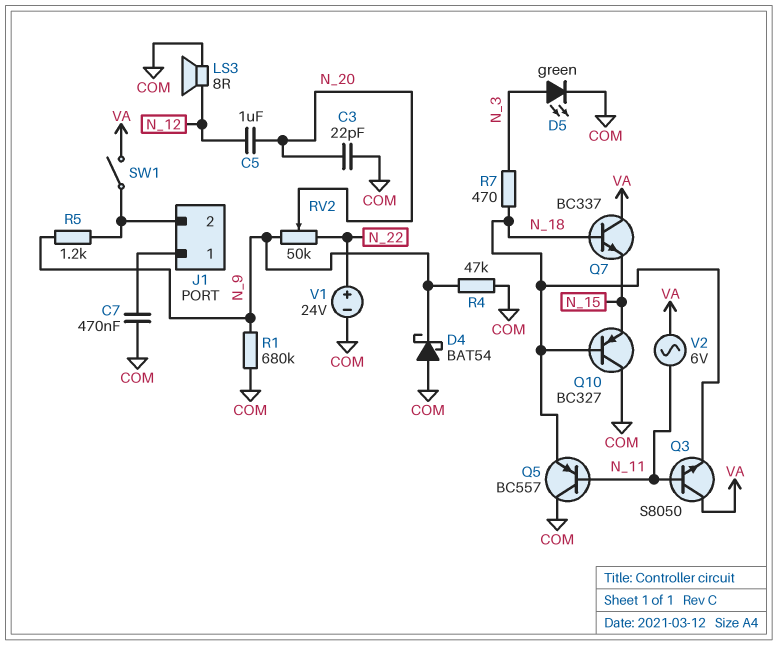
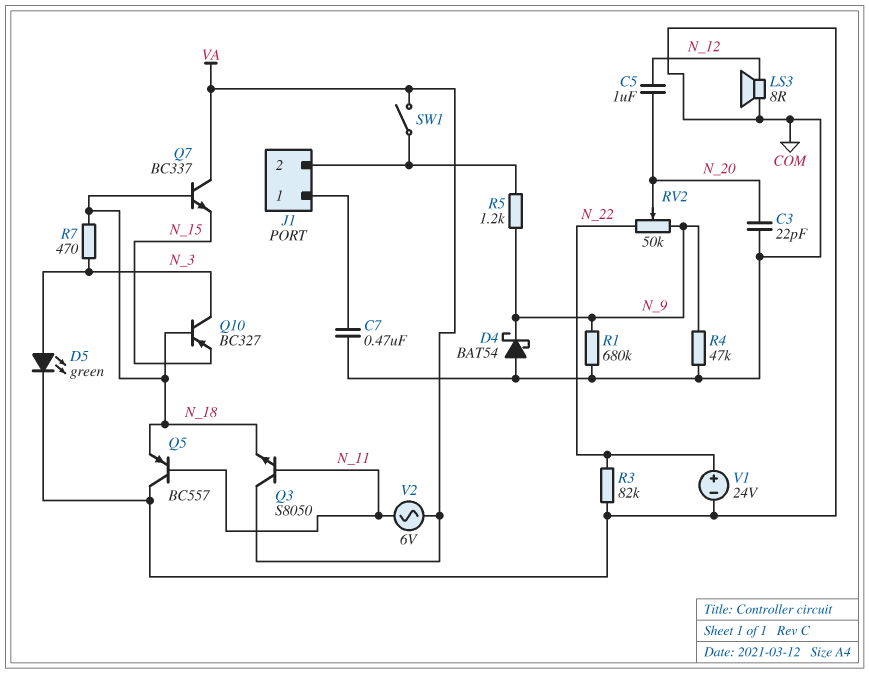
Q10: PNP BC327 (B N_18, C COM, E N_15) -> PNP BC327 (B N_18, C N_3, E N_15)
R3: none -> 82k (COM, N_22)

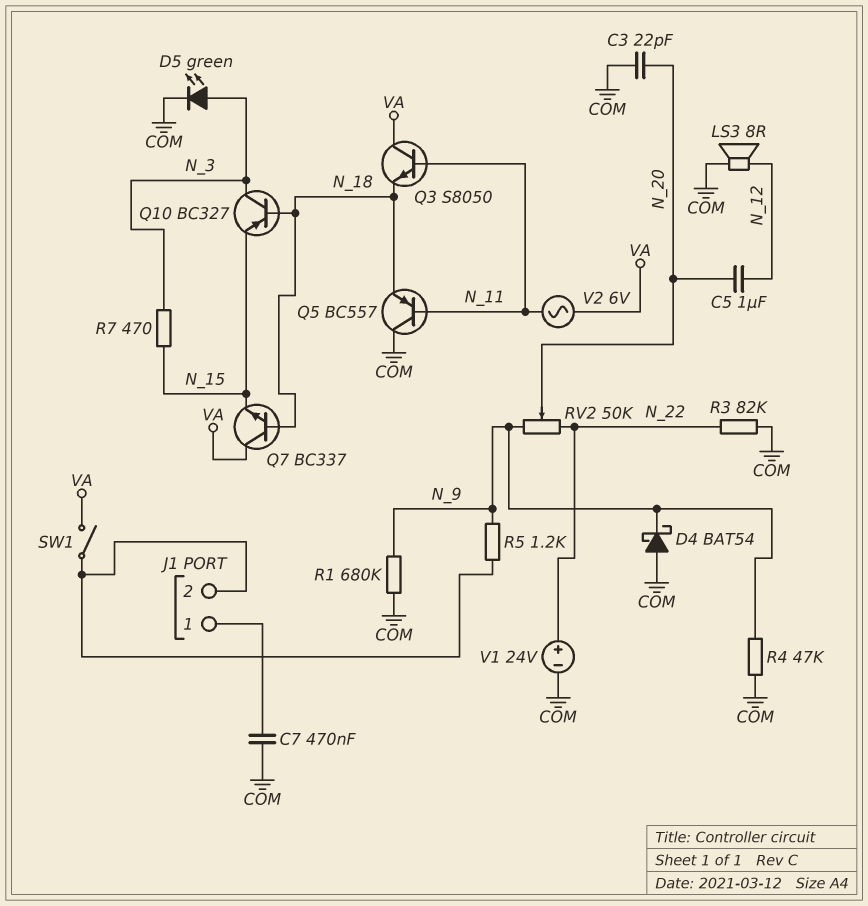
R7: 470 (N_3, N_18) -> 470 (N_3, N_15)

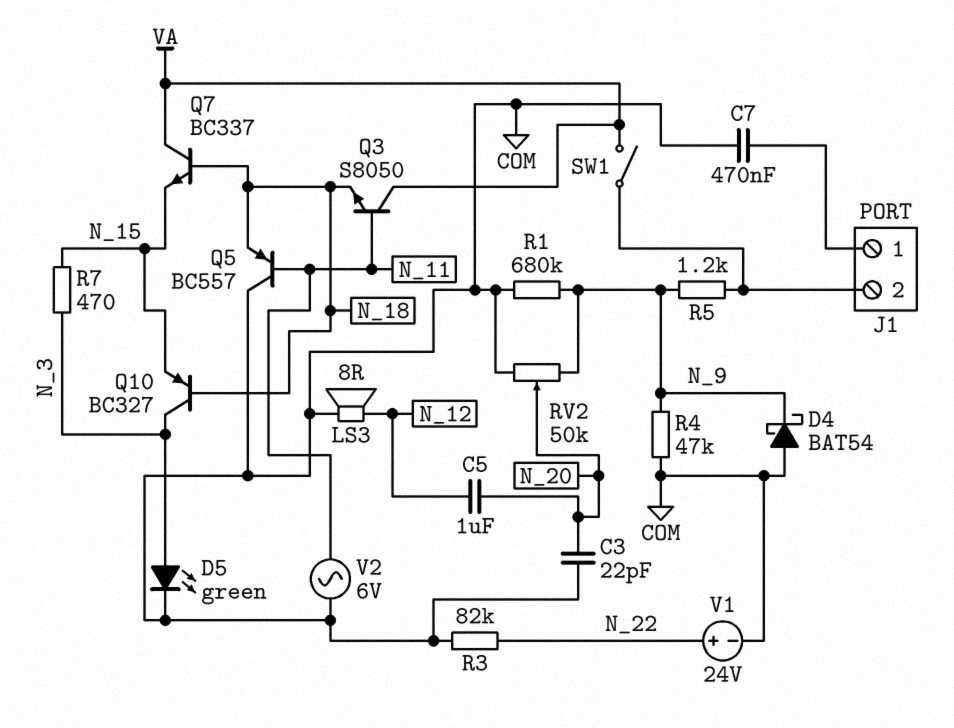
RV2: 50k (N_9, N_22, wiper N_20) -> 50k (COM, N_9, wiper N_20)
V2: AC 6V (N_11, VA) -> AC 6V (COM, N_11)

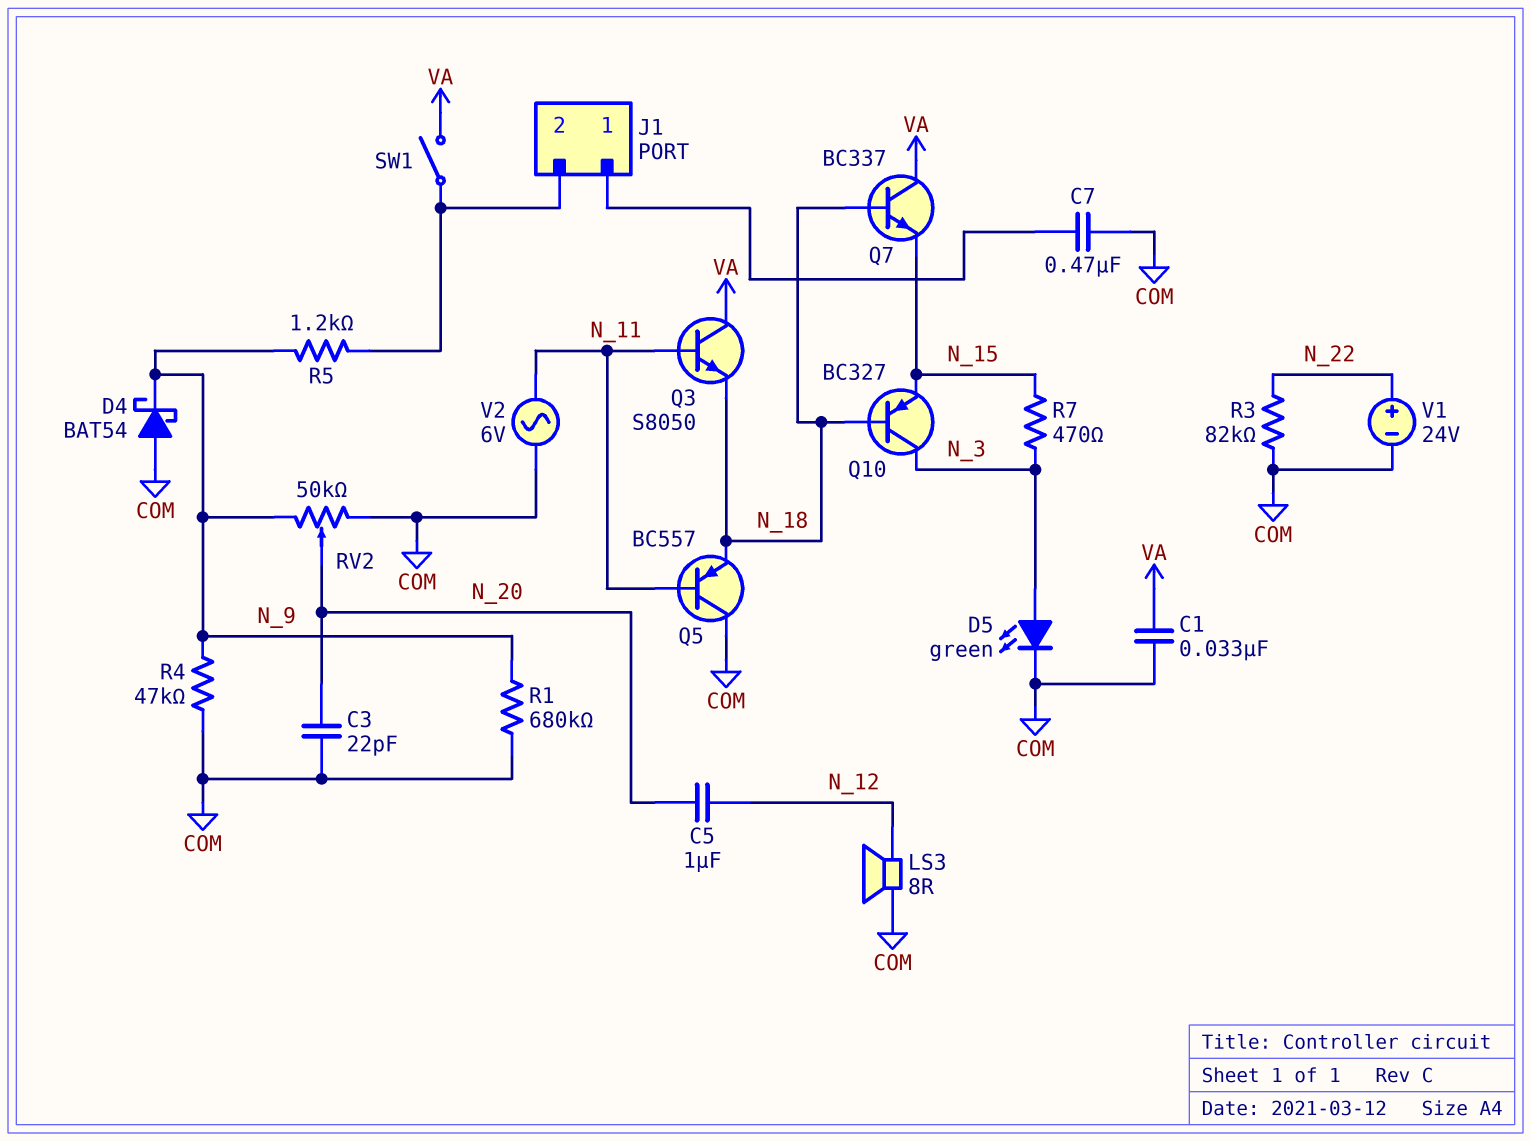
C1: none -> 33nF (COM, VA)

